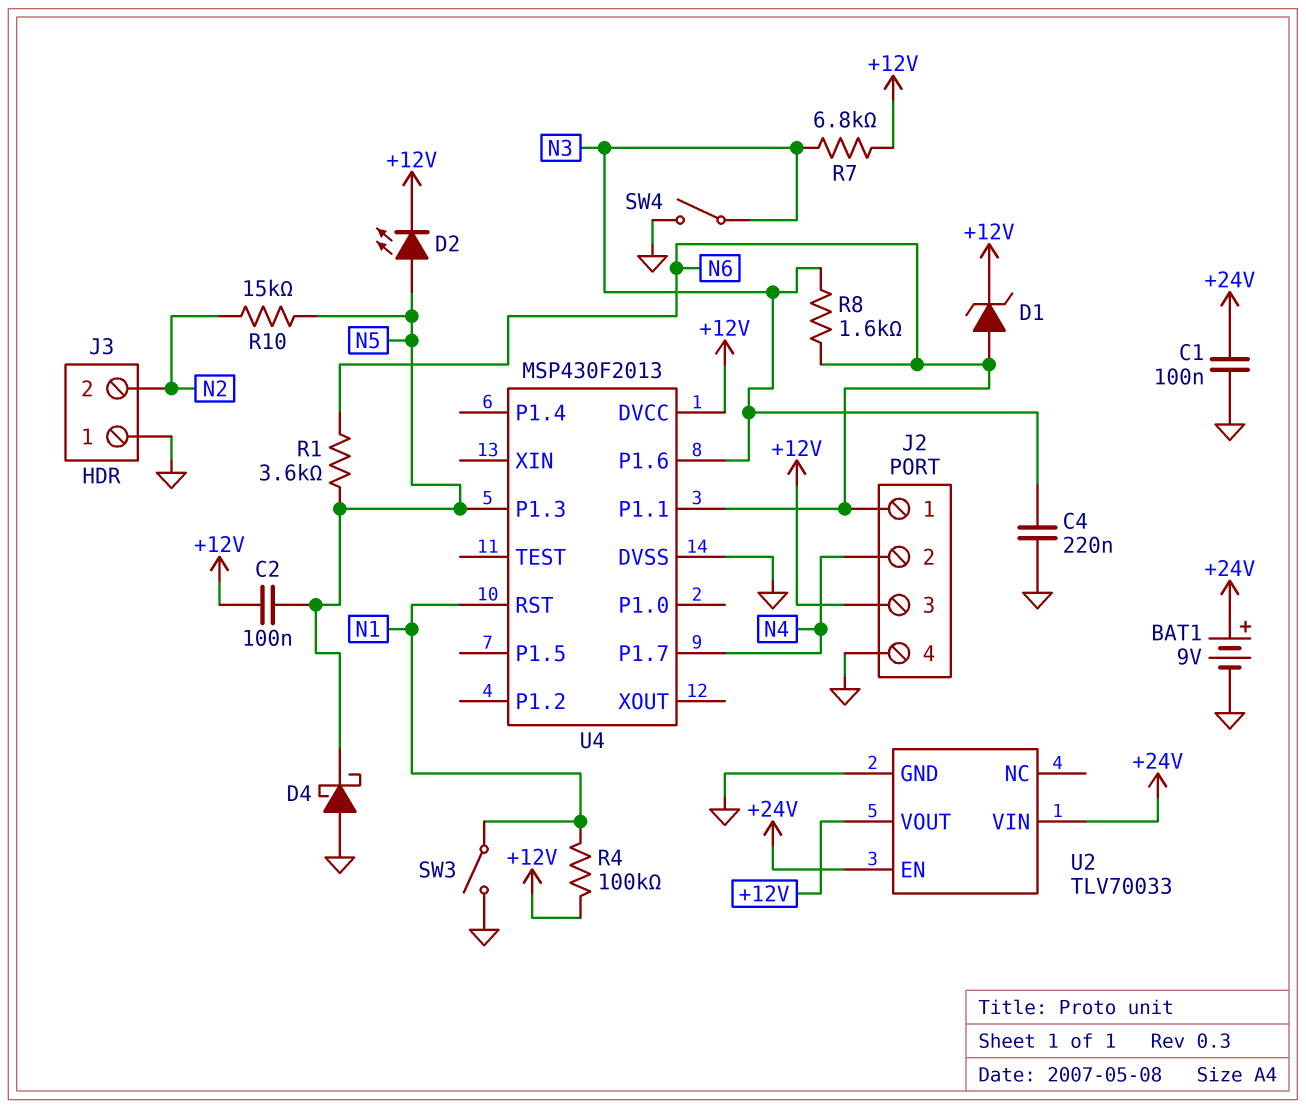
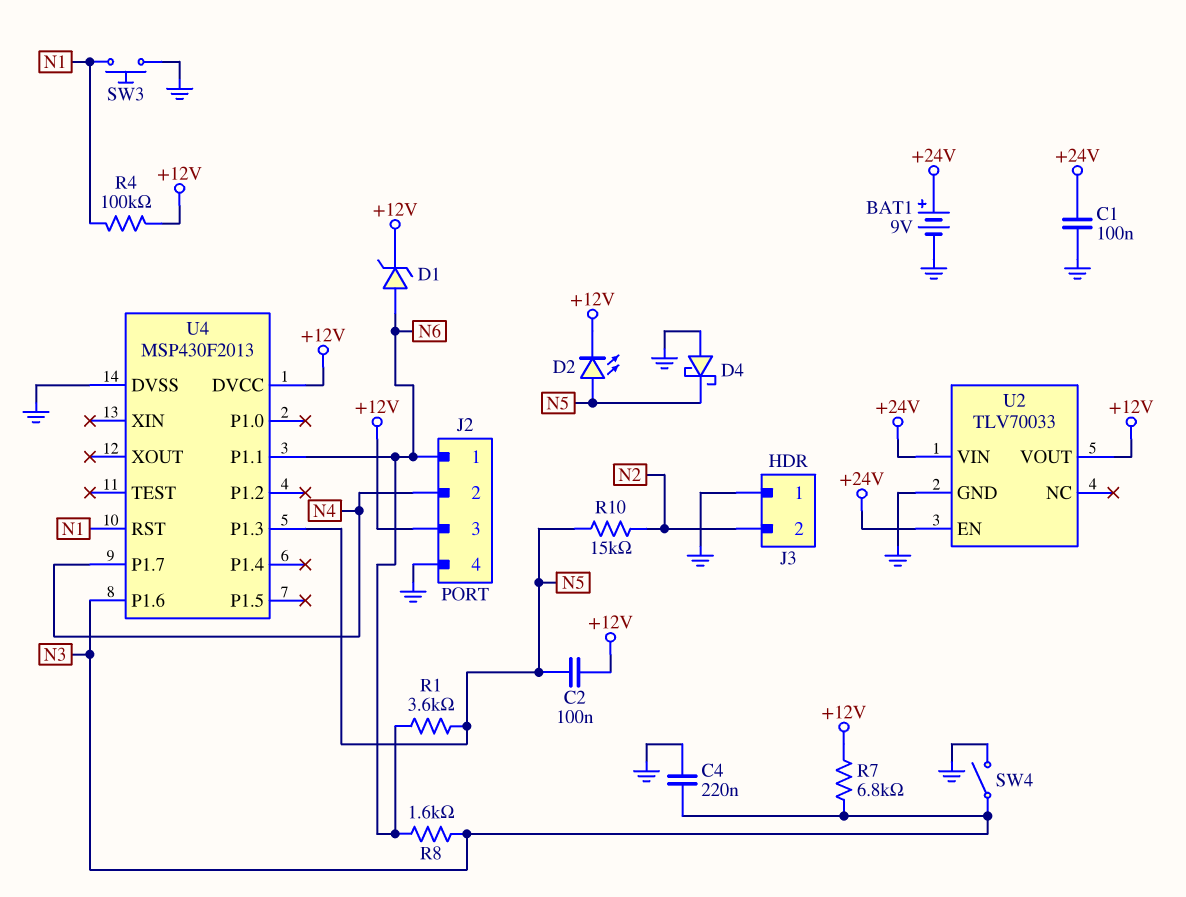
SW3: switch (GND, N1) -> button (GND, N1)

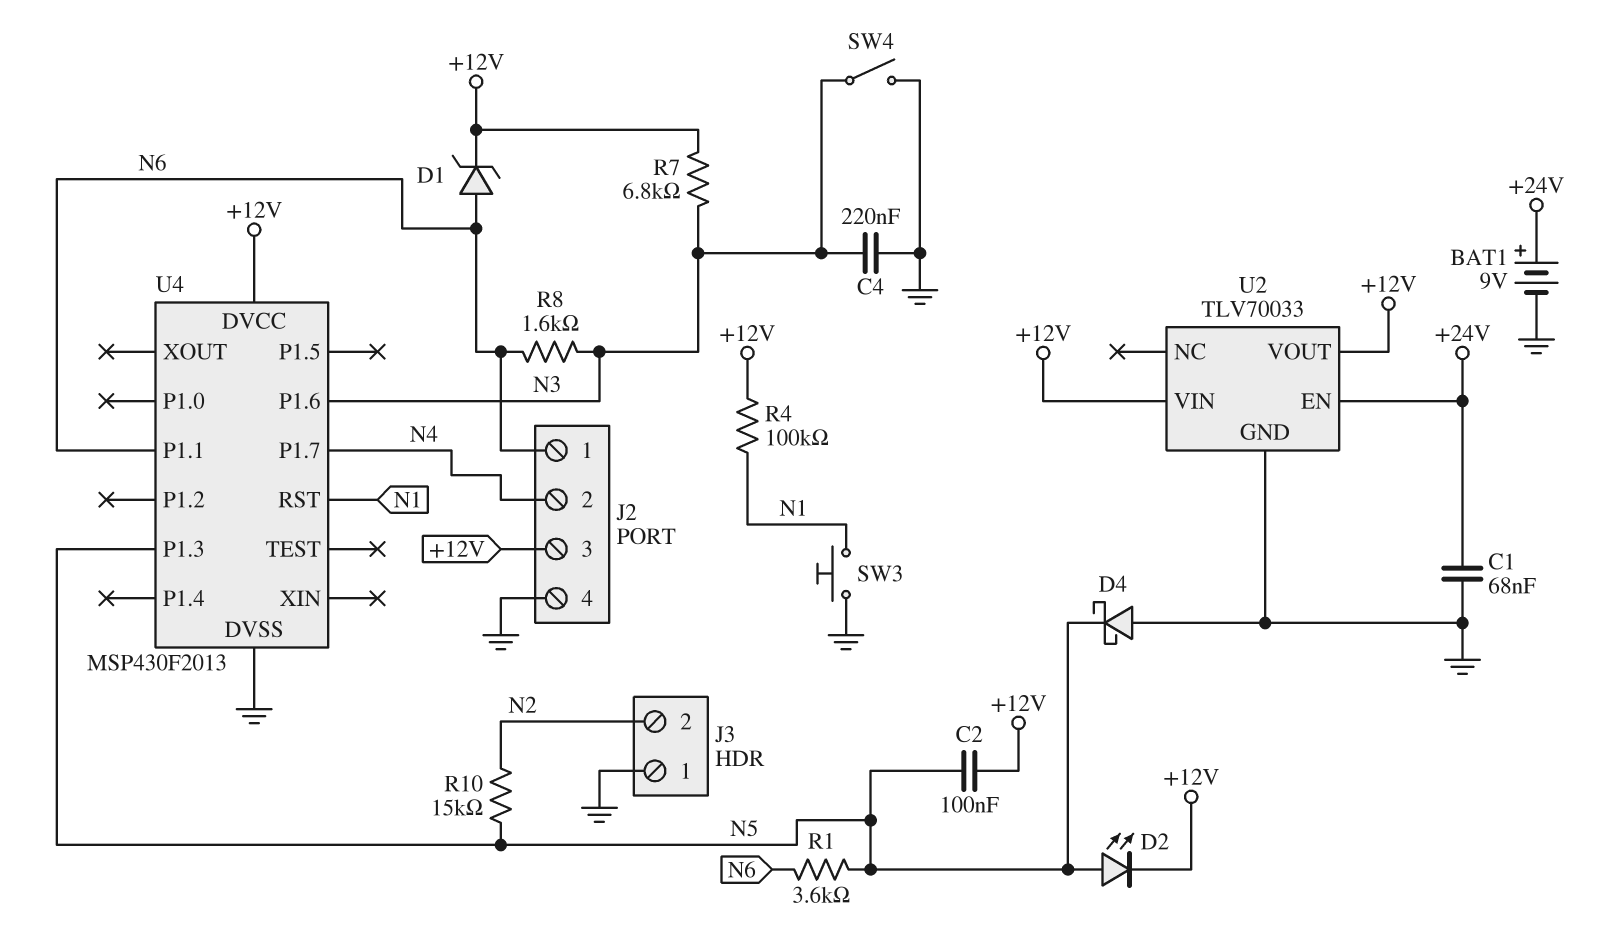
C1: 100nF (+24V, GND) -> 68nF (+24V, GND)
U2 pin VIN: +24V -> +12V

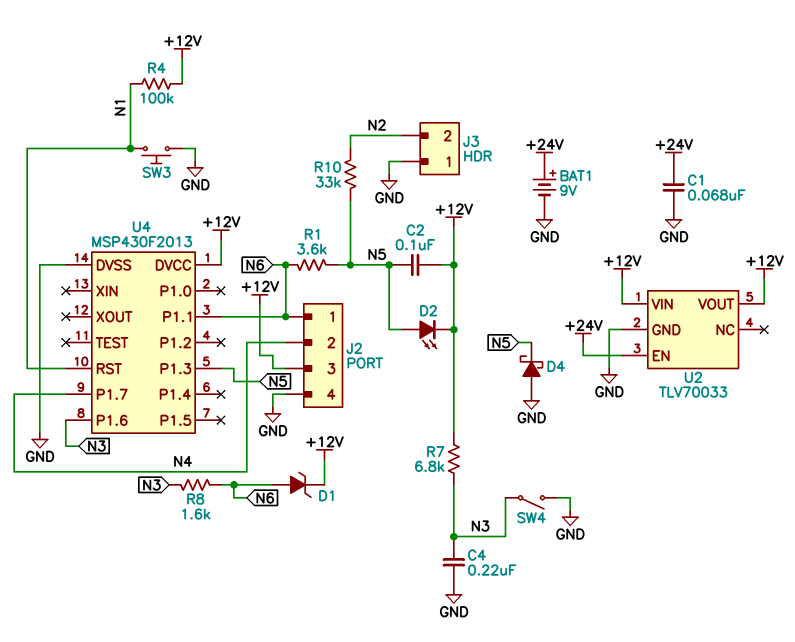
R10: 15k (N2, N5) -> 33k (N2, N5)

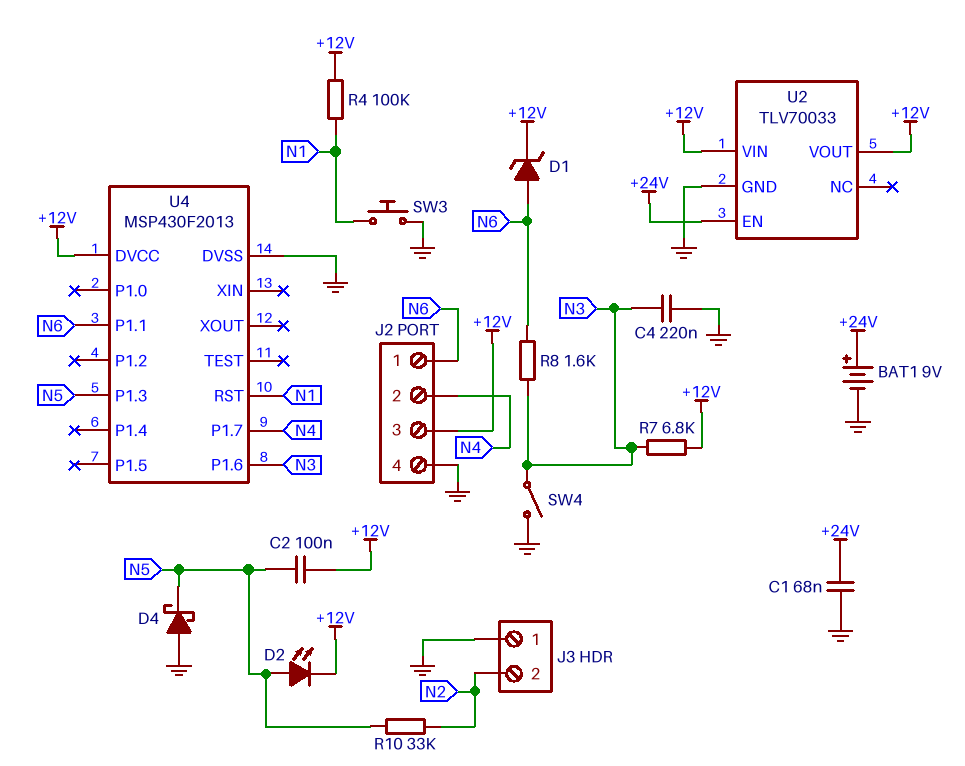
R1: 3.6k (N5, N6) -> none

